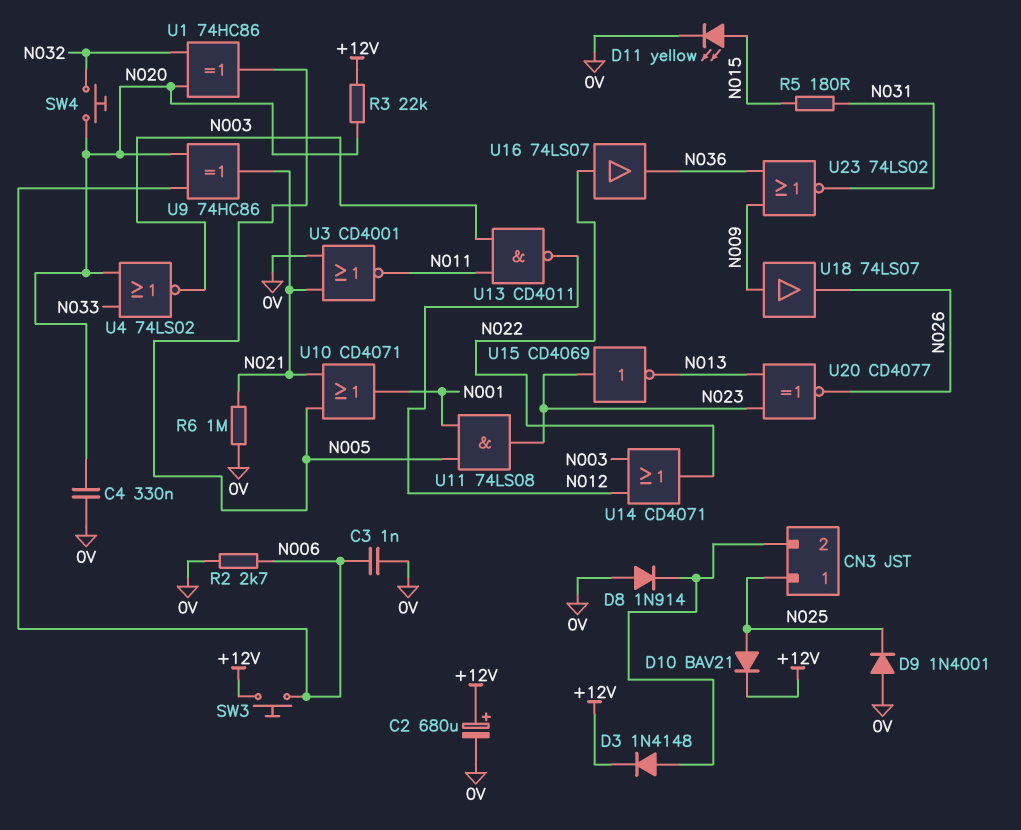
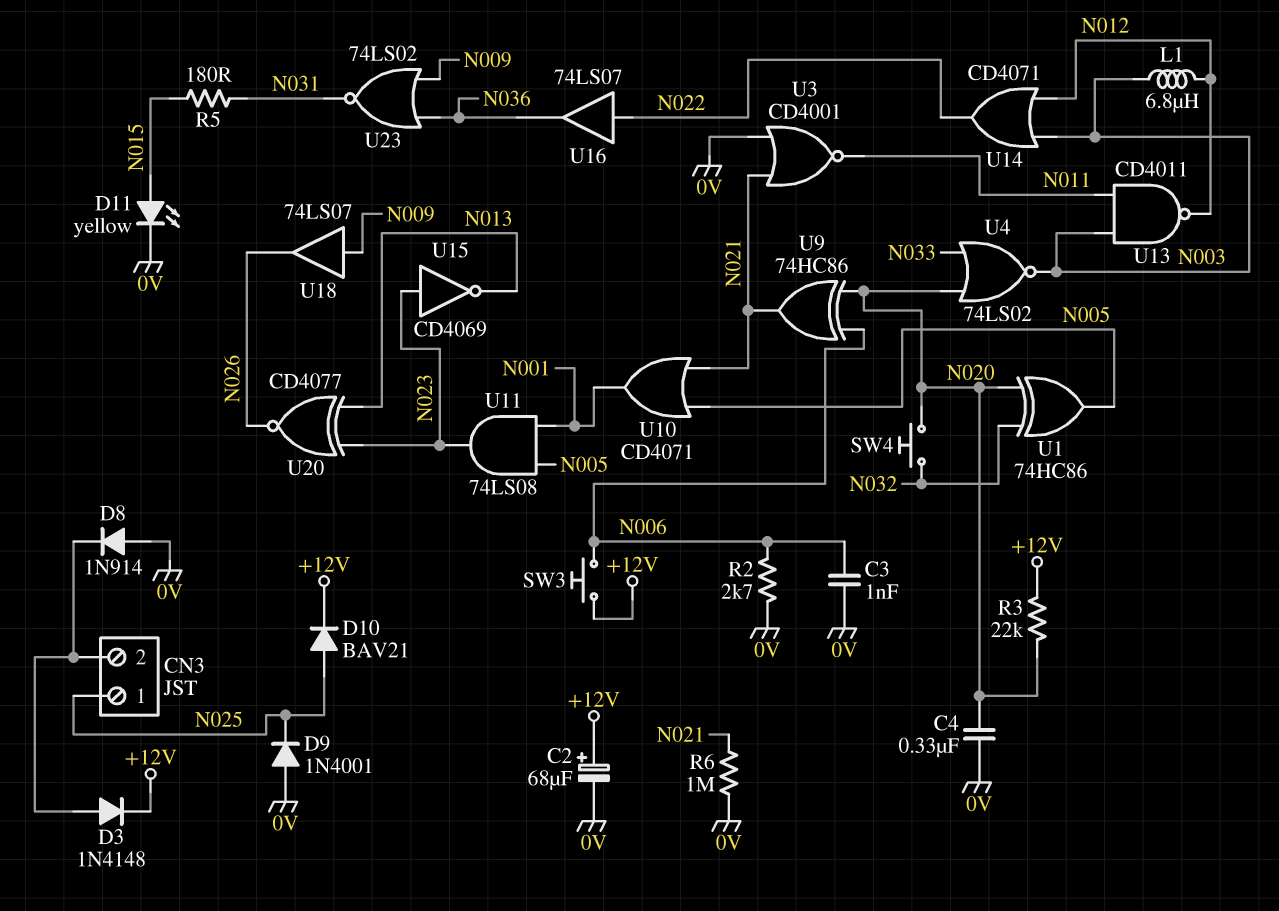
C2: 680uF (plus +12V, minus 0V) -> 68uF (plus +12V, minus 0V)
L1: none -> 6.8uH (N003, N012)

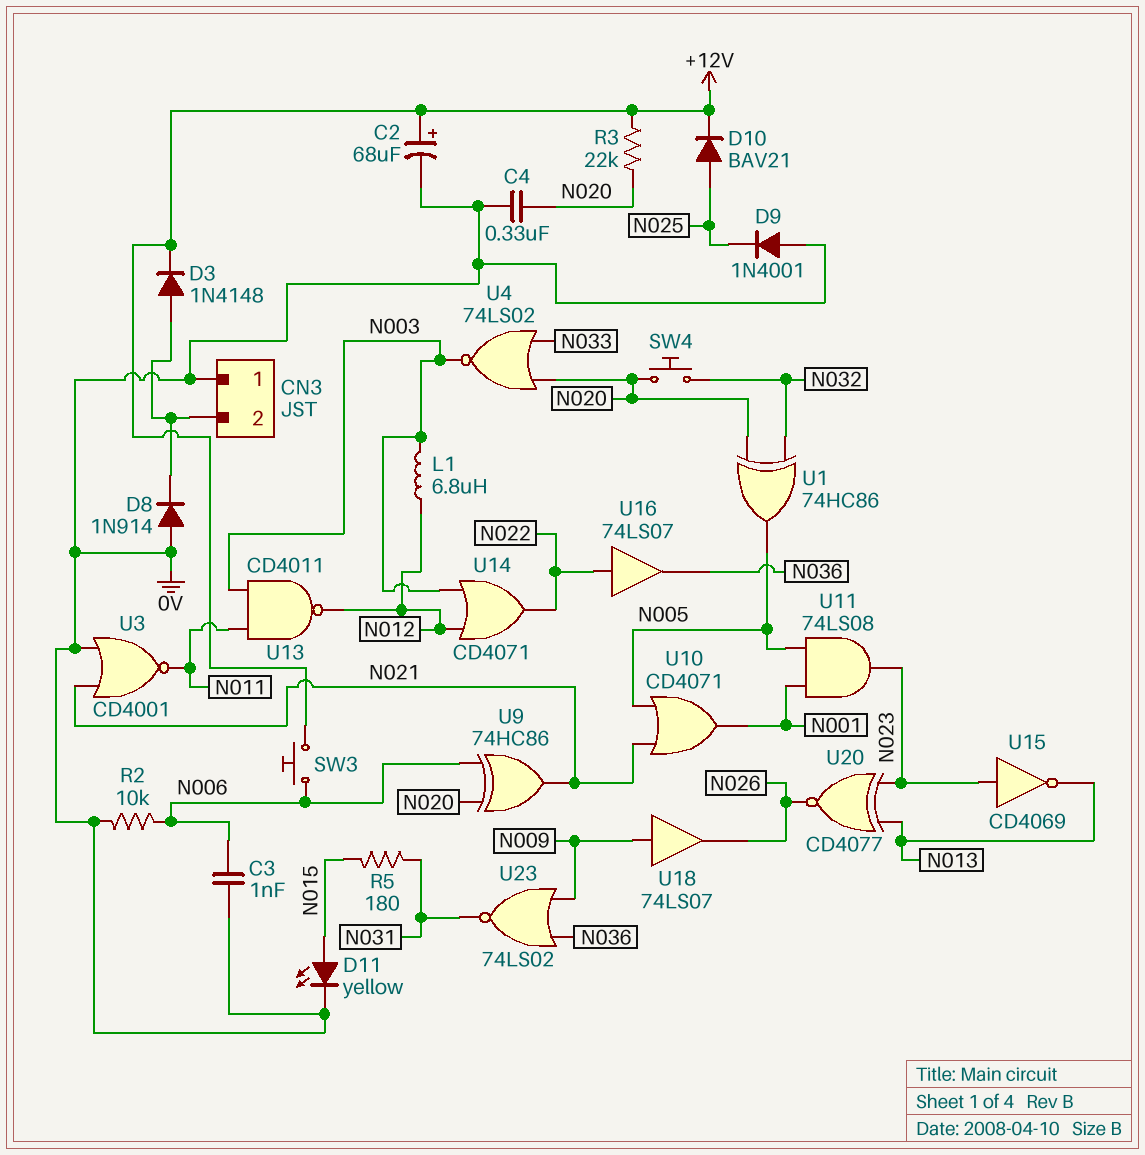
CN3 pin 1: N025 -> 0V
R2: 2.7k (0V, N006) -> 10k (0V, N006)
R6: 1M (0V, N021) -> none

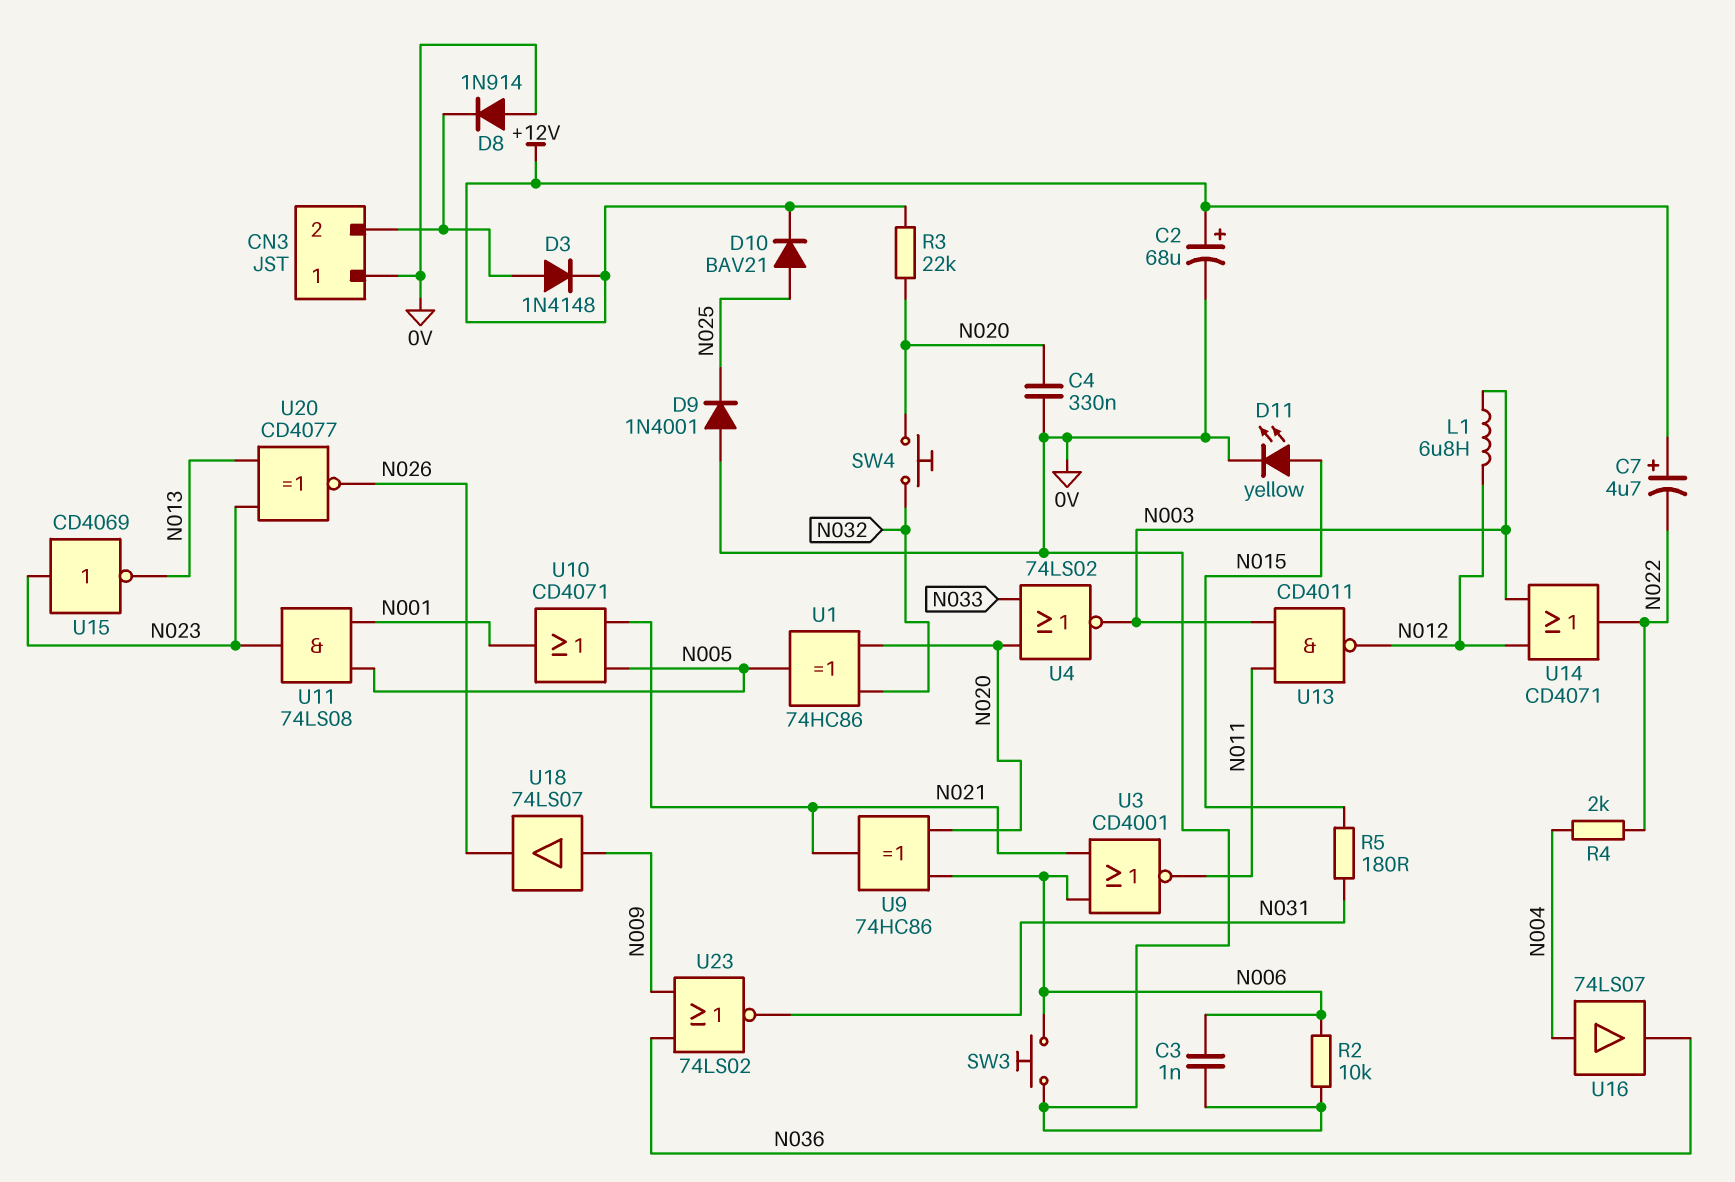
C7: none -> 4.7uF (plus +12V, minus N022)
R4: none -> 2k (N004, N022)
SW3: button (+12V, N006) -> button (0V, N006)
U3: NOR CD4001 (in 0V, in N021, out N011) -> NOR CD4001 (in N006, in N021, out N011)
U16: buffer 74LS07 (in N022, out N036) -> buffer 74LS07 (in N004, out N036)

